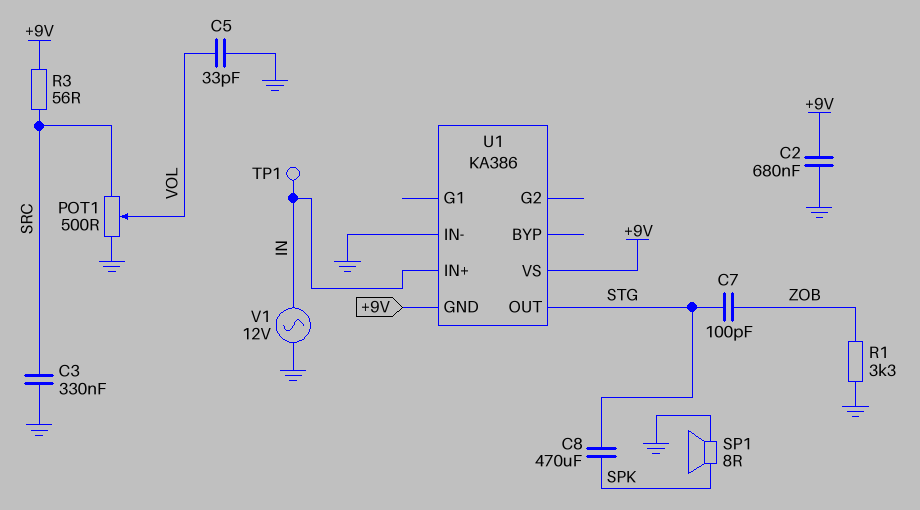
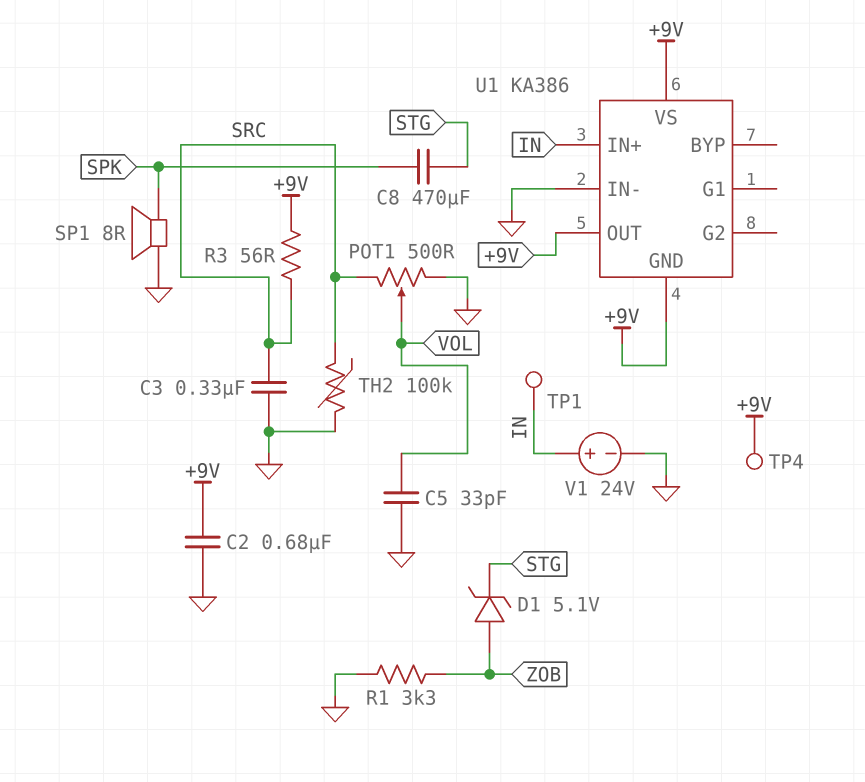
C7: 100pF (STG, ZOB) -> none
D1: none -> zener 5.1V (A ZOB, K STG)
TH2: none -> 100k (GND, SRC)
TP4: none -> test point (+9V)
U1 pin OUT: STG -> +9V
V1: AC 12V (GND, IN) -> 24V (plus IN, minus GND)

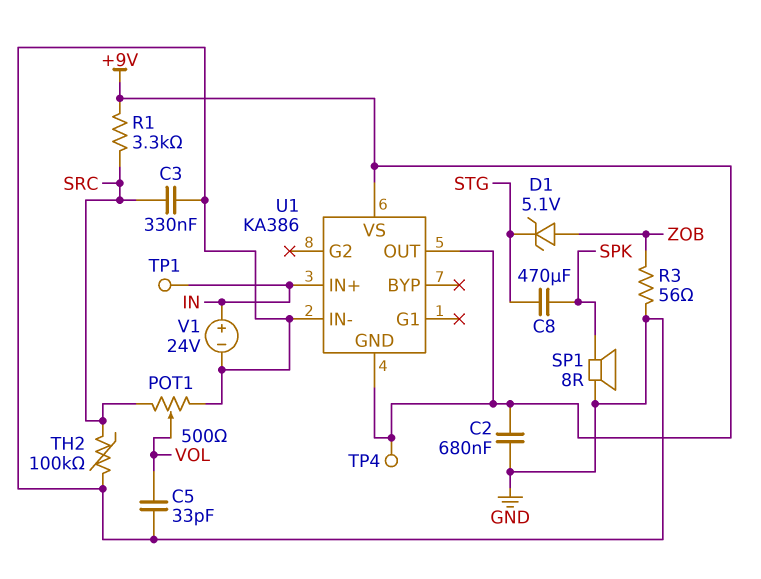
R1: 3.3k (GND, ZOB) -> 3.3k (+9V, SRC)
R3: 56 (+9V, SRC) -> 56 (GND, ZOB)

